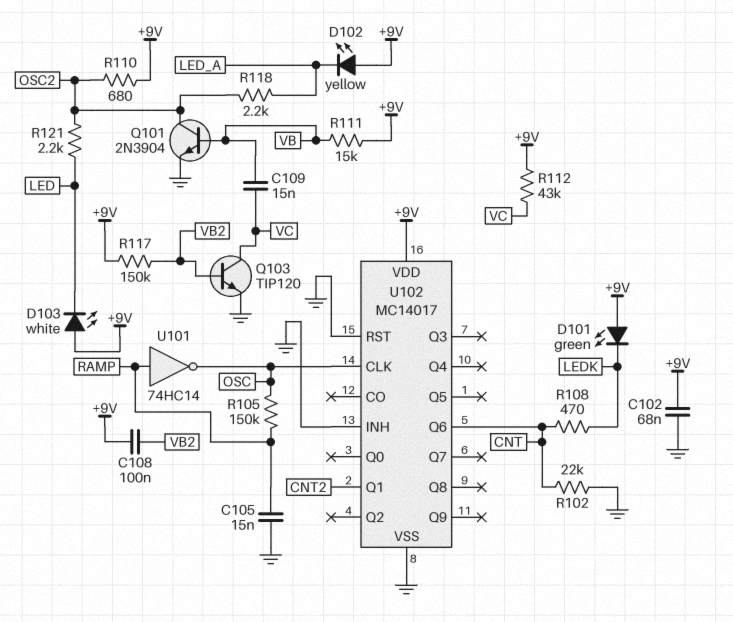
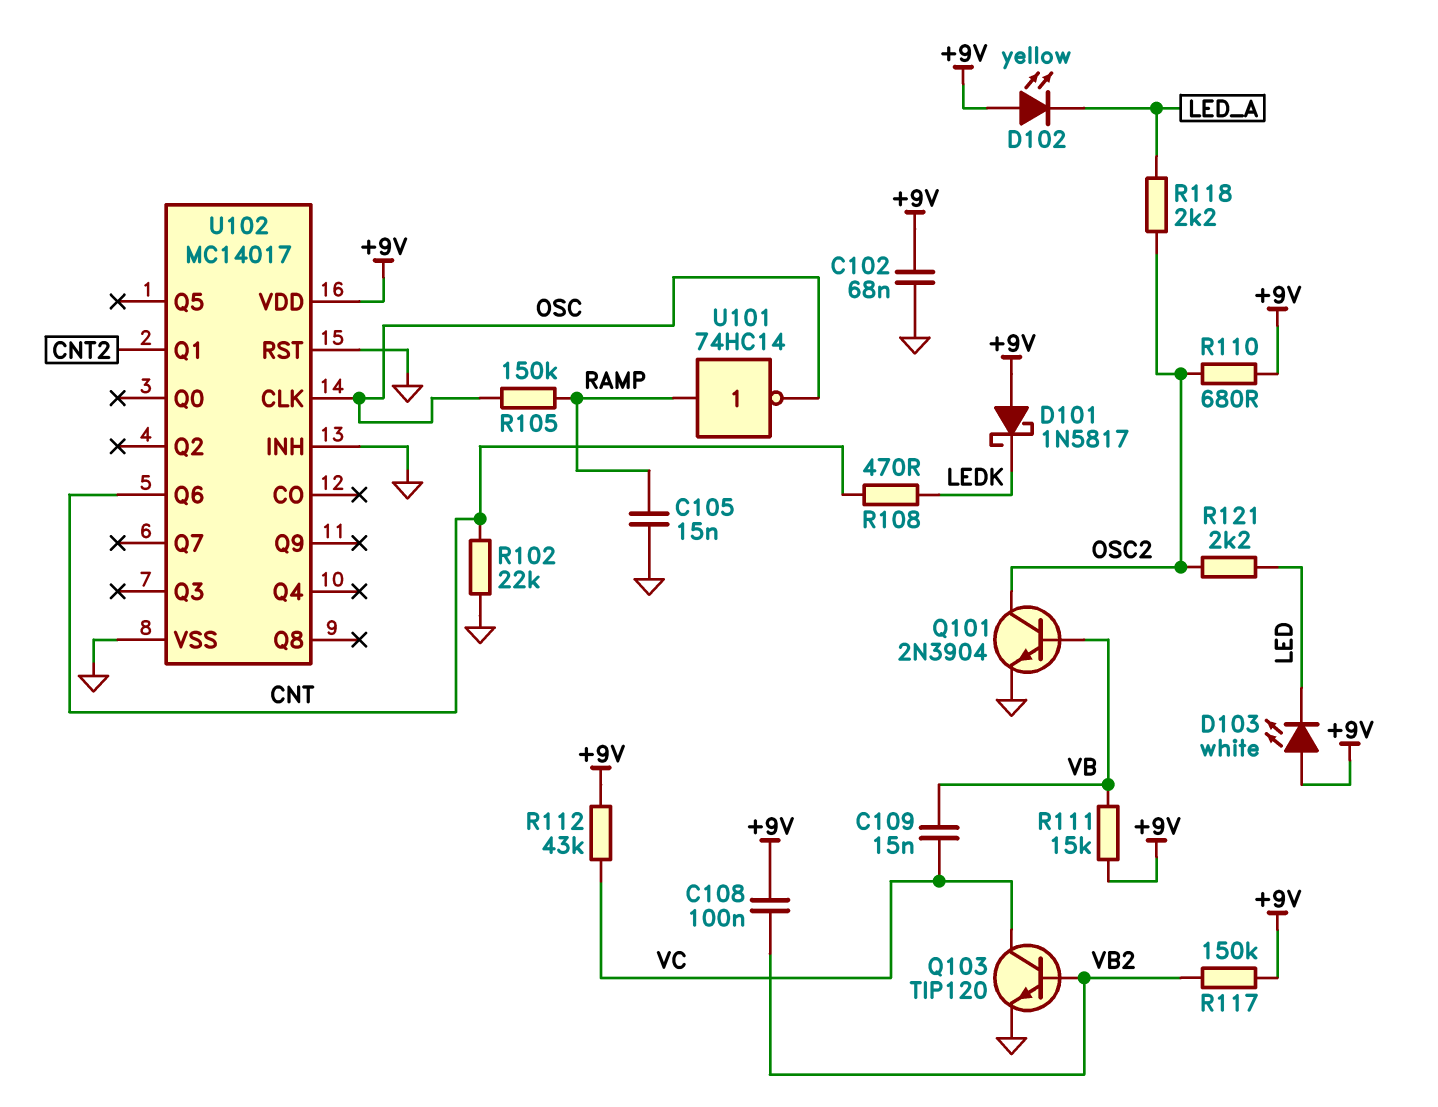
D101: LED green (A +9V, K LEDK) -> schottky 1N5817 (A +9V, K LEDK)

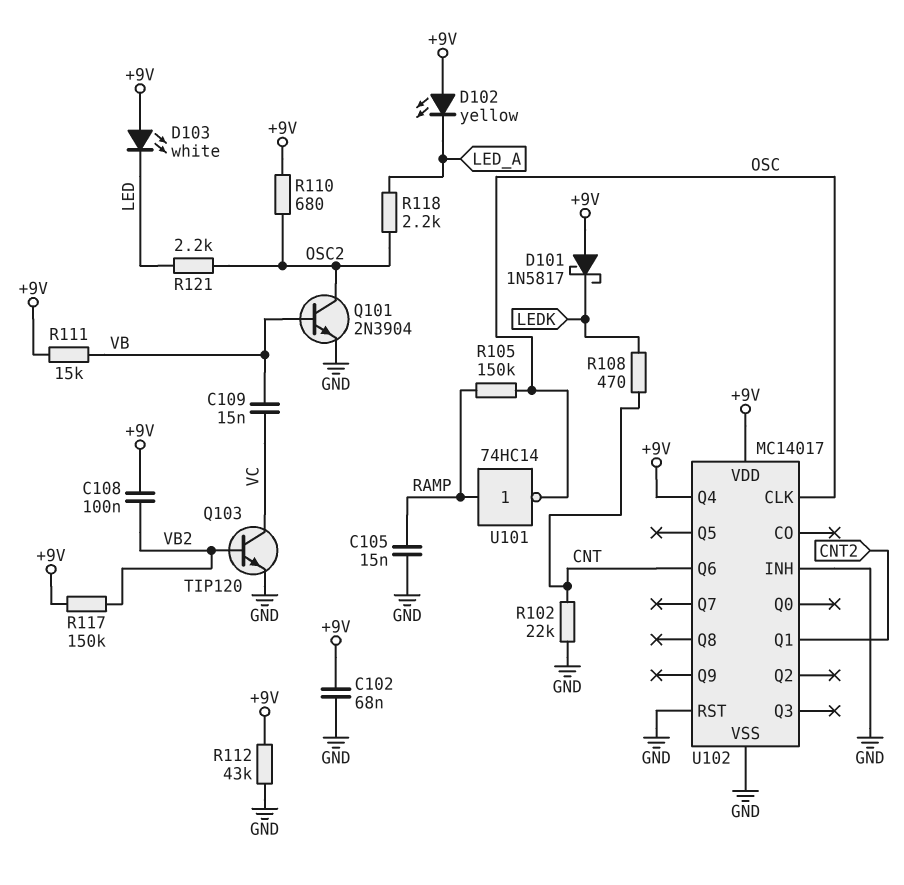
R112: 43k (+9V, VC) -> 43k (+9V, GND)
U102 pin Q4: none -> +9V

